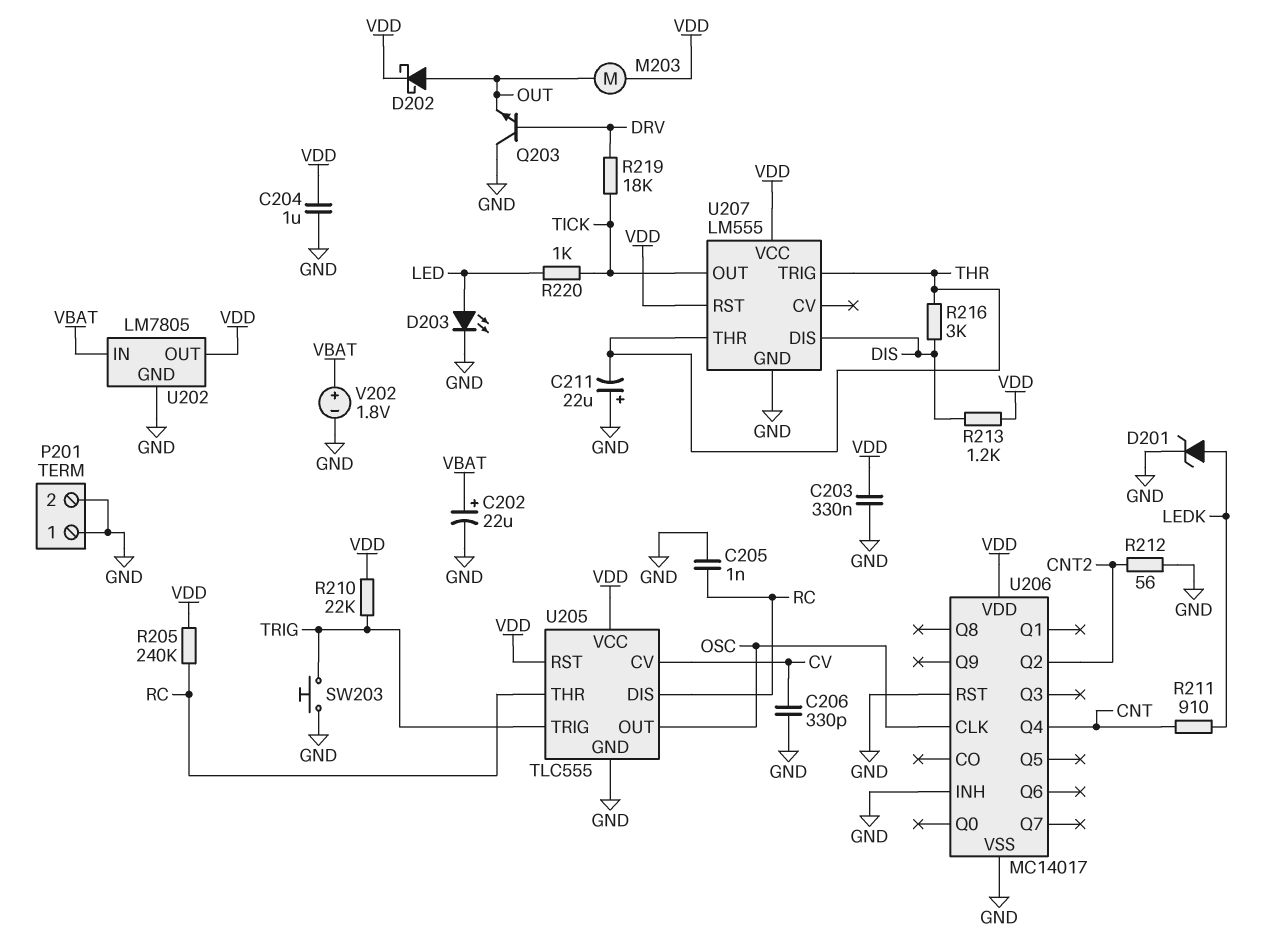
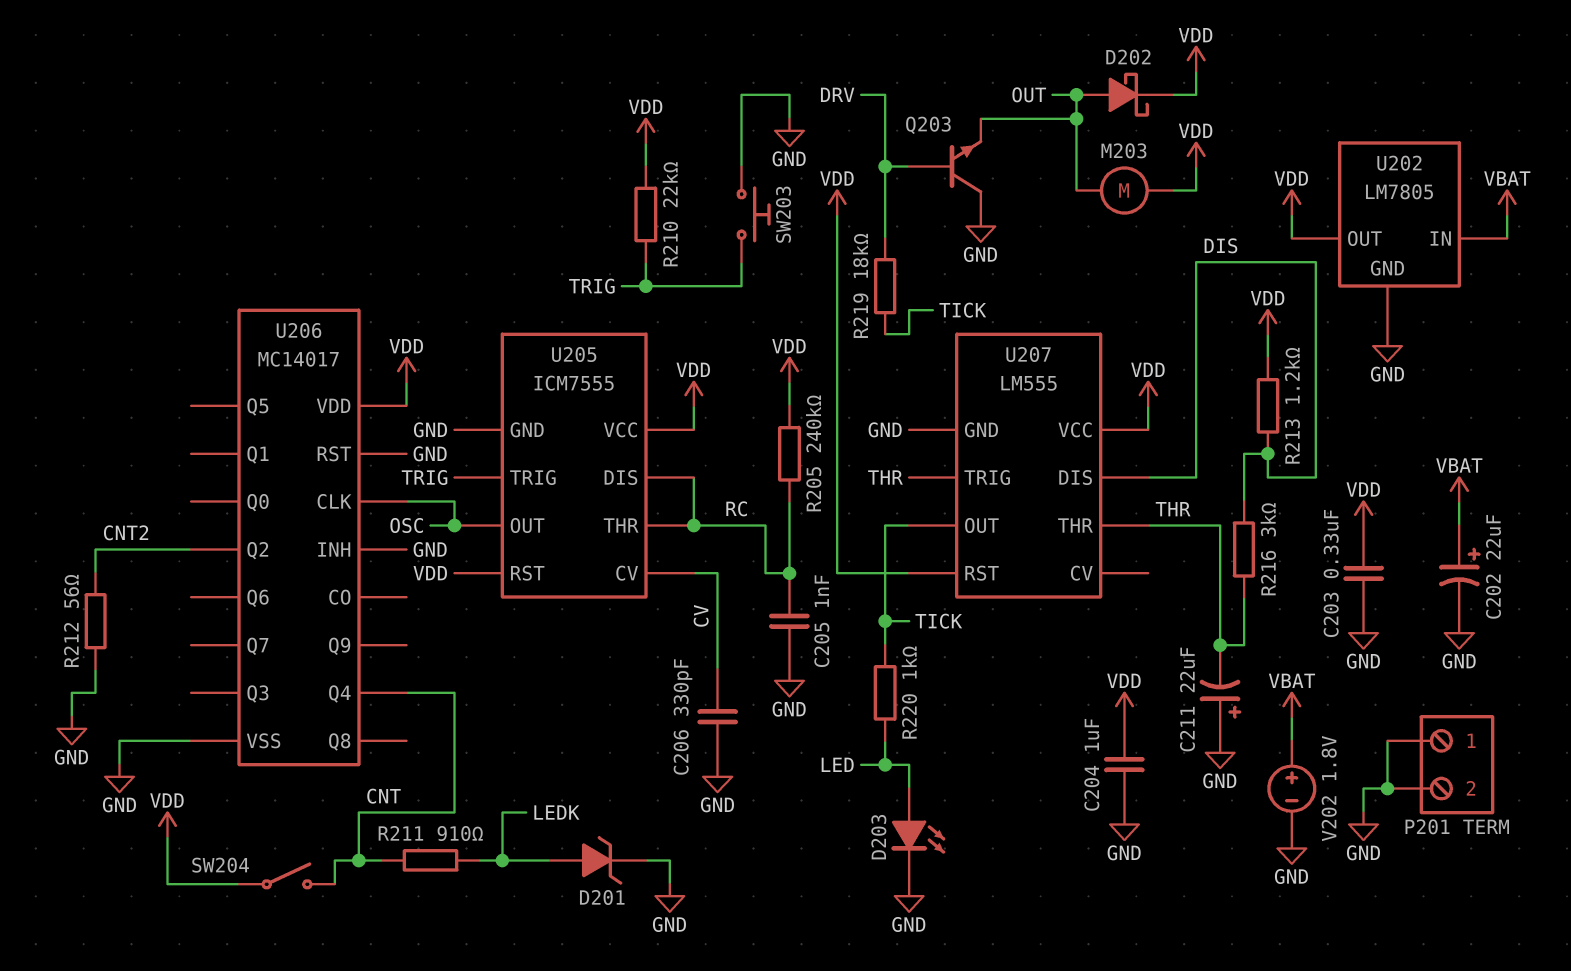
SW204: none -> switch (CNT, VDD)
U205: TLC555 -> ICM7555

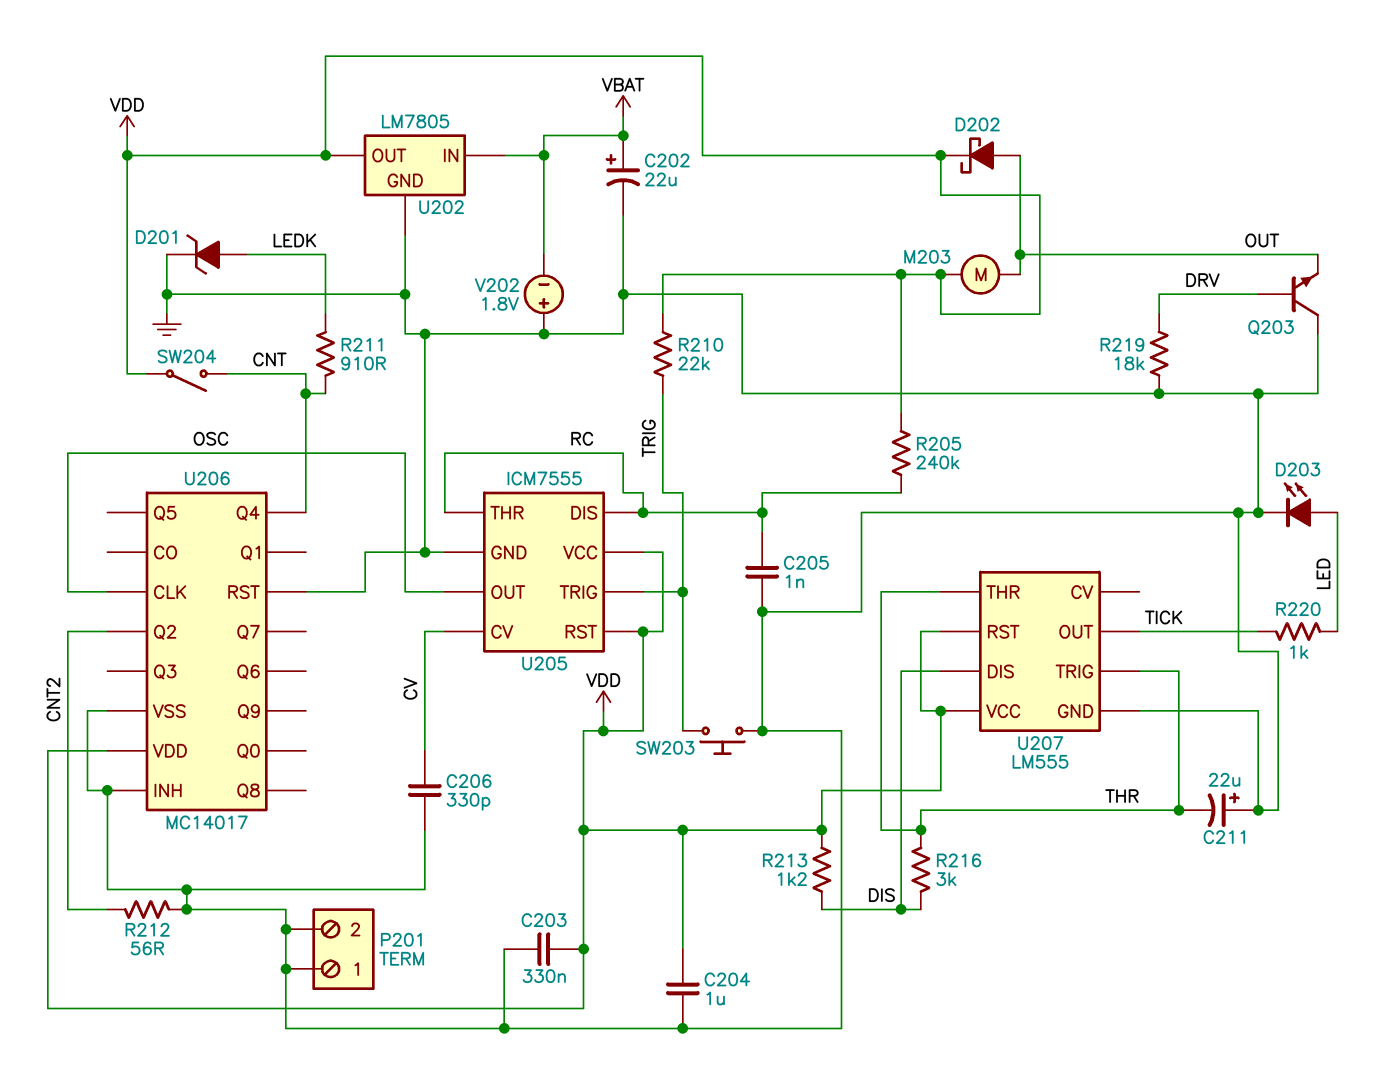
R219: 18k (DRV, TICK) -> 18k (DRV, GND)
V202: 1.8V (plus VBAT, minus GND) -> 1.8V (plus GND, minus VBAT)

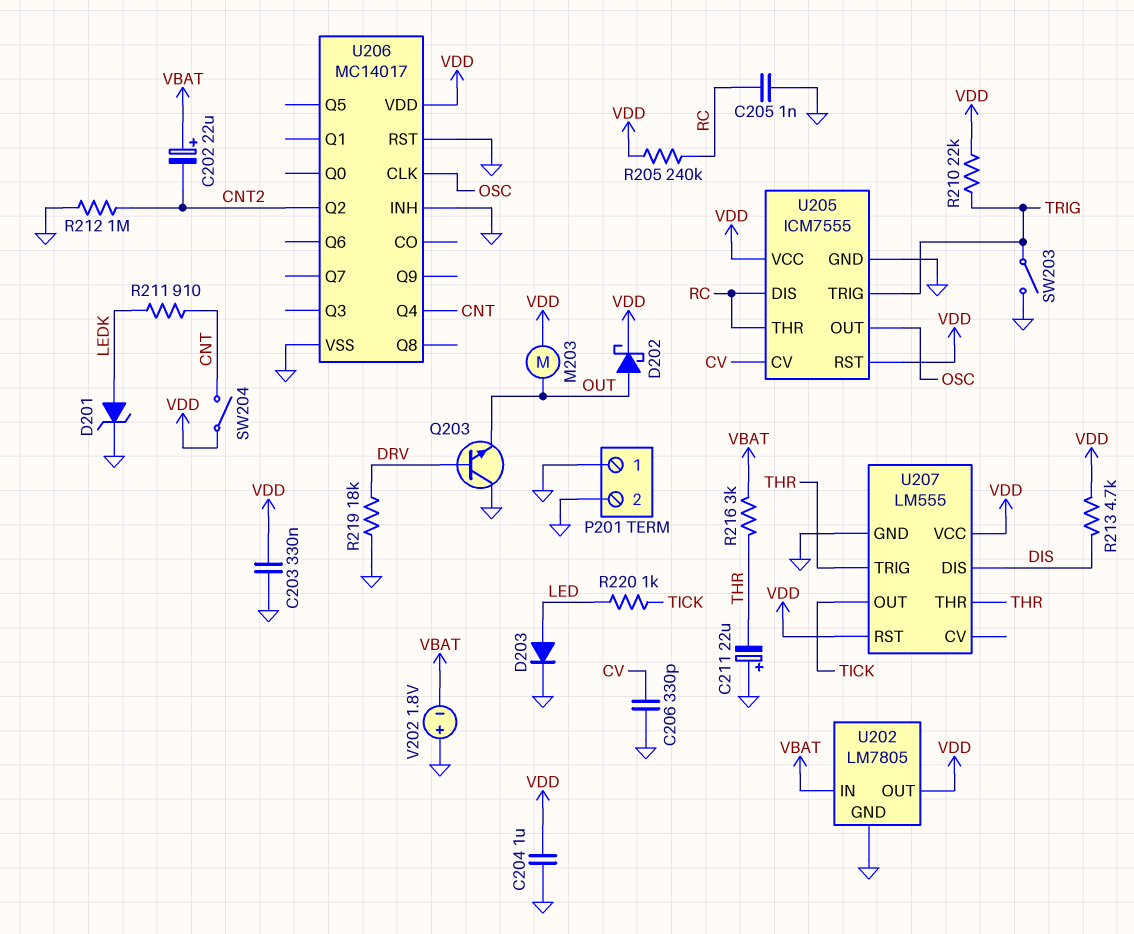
C202: 22uF (plus VBAT, minus GND) -> 22uF (plus VBAT, minus CNT2)
D203: LED (A LED, K GND) -> diode (A LED, K GND)
R212: 56 (CNT2, GND) -> 1M (CNT2, GND)
R213: 1.2k (DIS, VDD) -> 4.7k (DIS, VDD)
R216: 3k (DIS, THR) -> 3k (THR, VBAT)
SW203: button (GND, TRIG) -> switch (GND, TRIG)

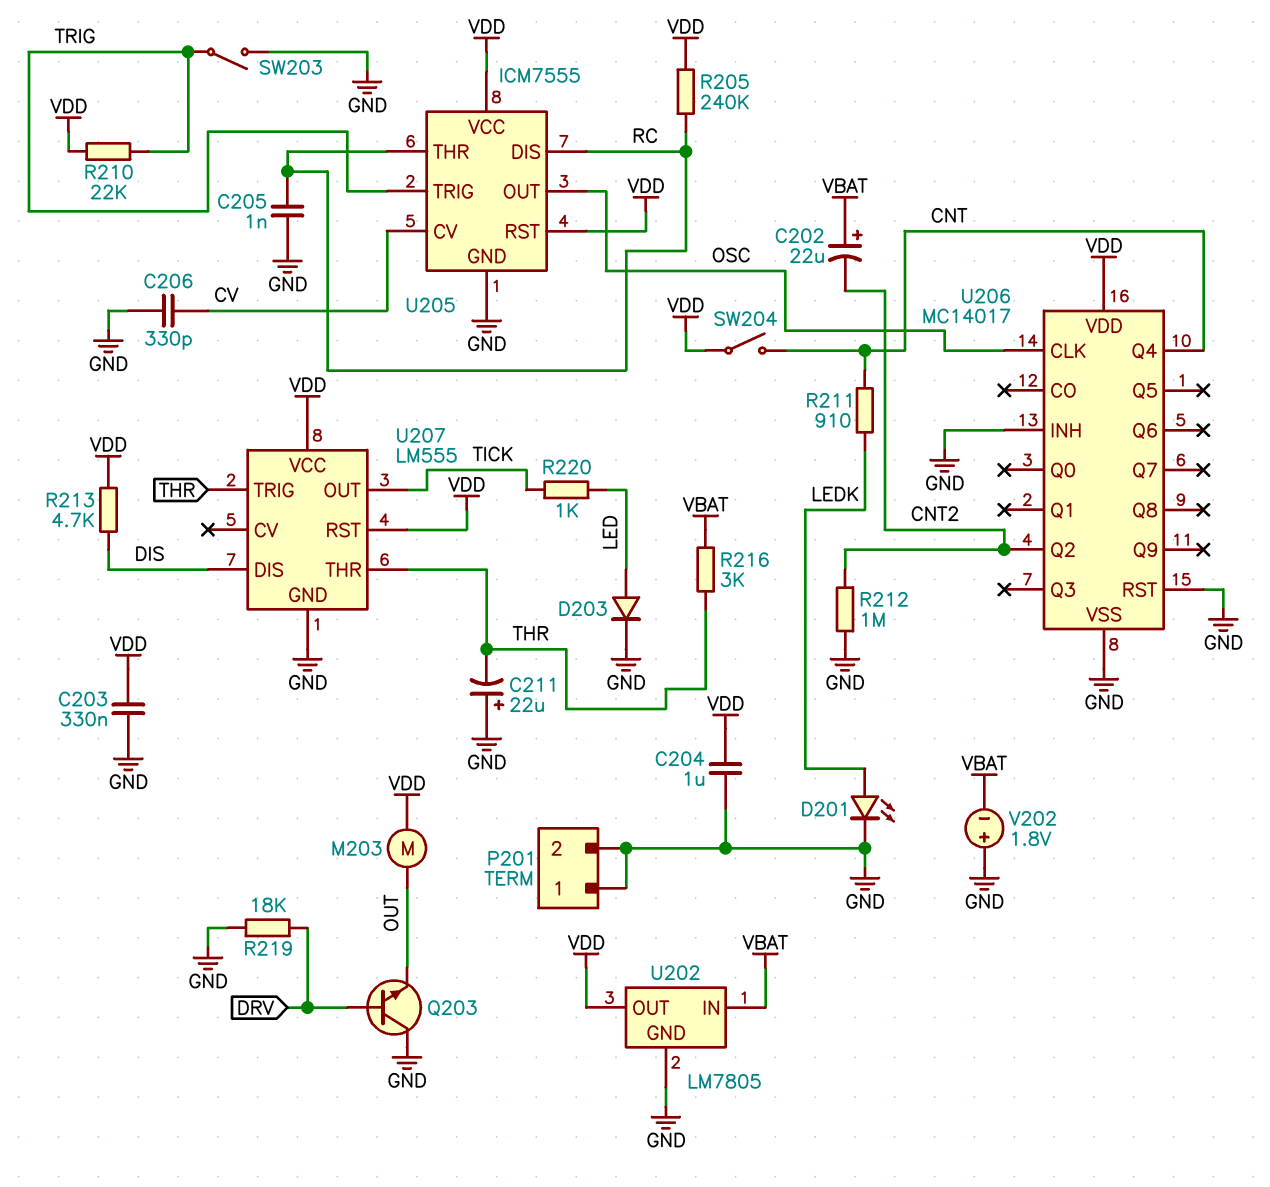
D201: zener (A LEDK, K GND) -> LED (A LEDK, K GND)
D202: schottky (A OUT, K VDD) -> none

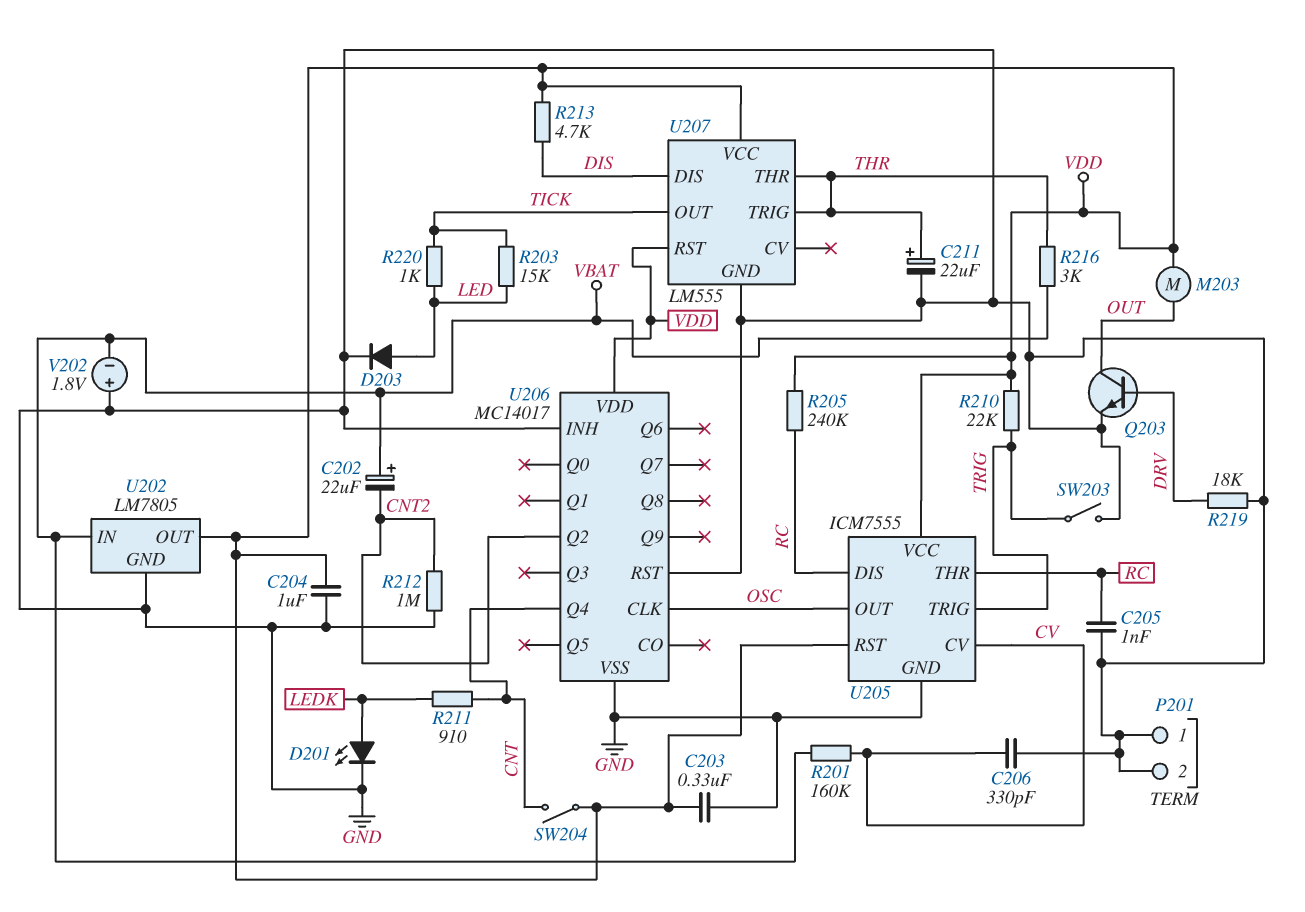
C211: 22uF (plus GND, minus THR) -> 22uF (plus THR, minus GND)
Q203: NPN (B DRV, C GND, E OUT) -> NPN (B DRV, C OUT, E GND)
R201: none -> 160k (CV, VBAT)
R203: none -> 15k (LED, TICK)

